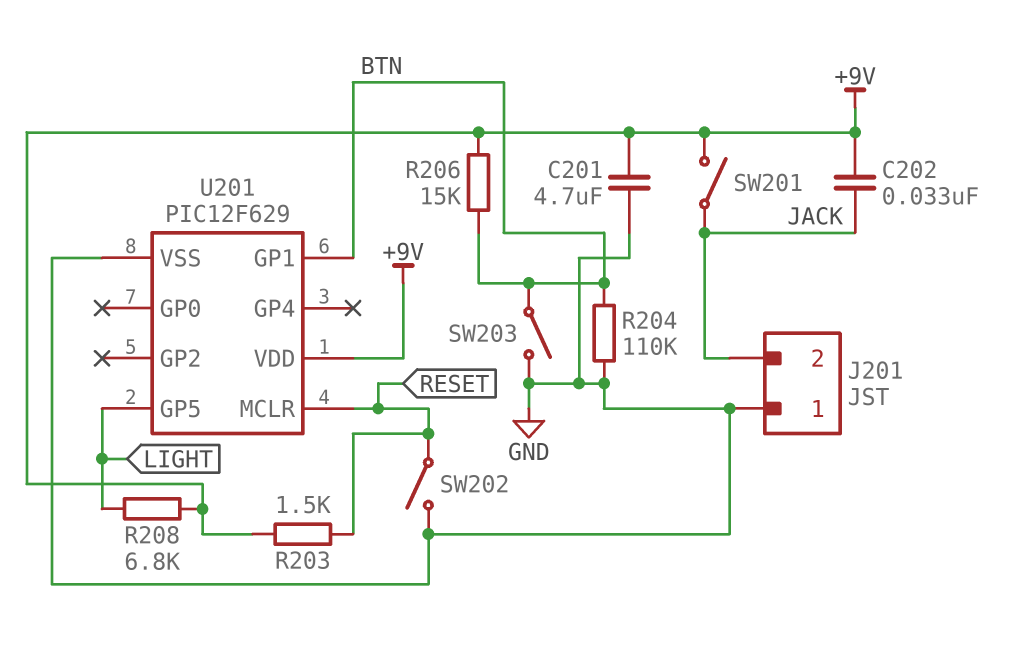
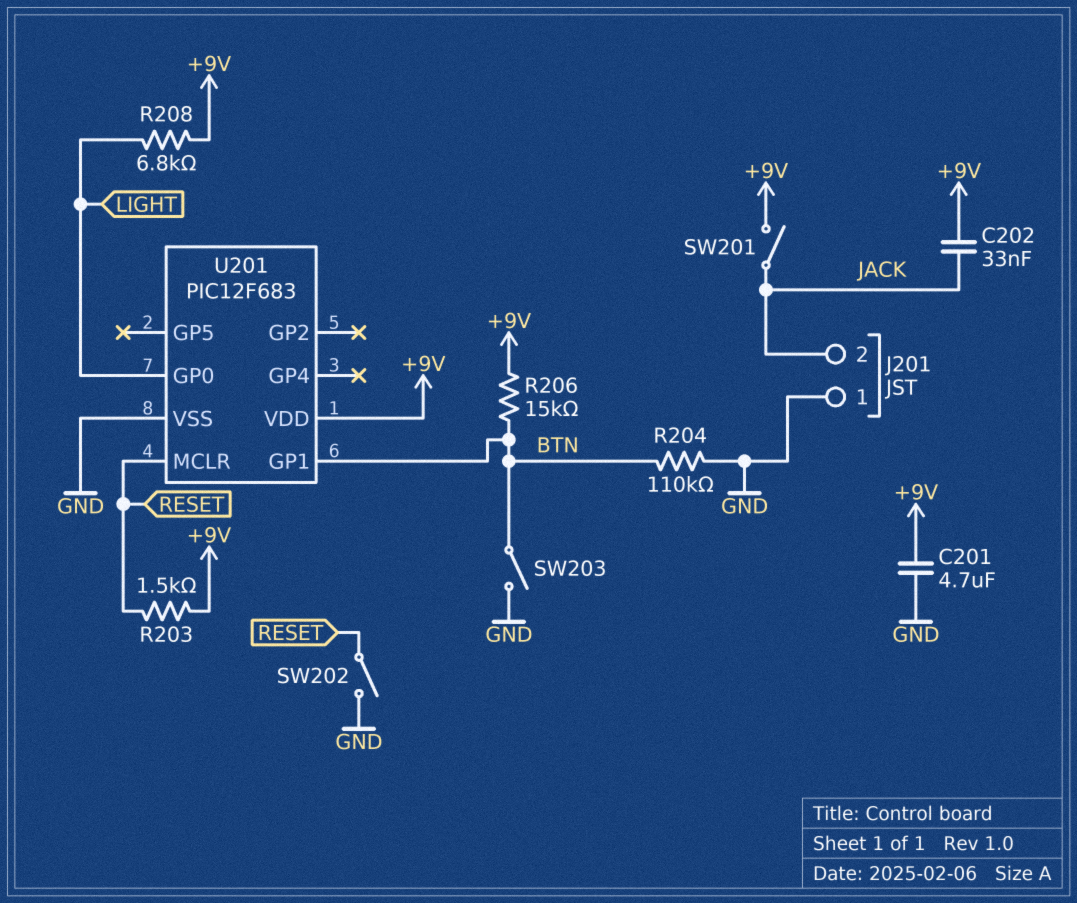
U201: PIC12F629 -> PIC12F683
U201 pin GP0: none -> LIGHT
U201 pin GP5: LIGHT -> none

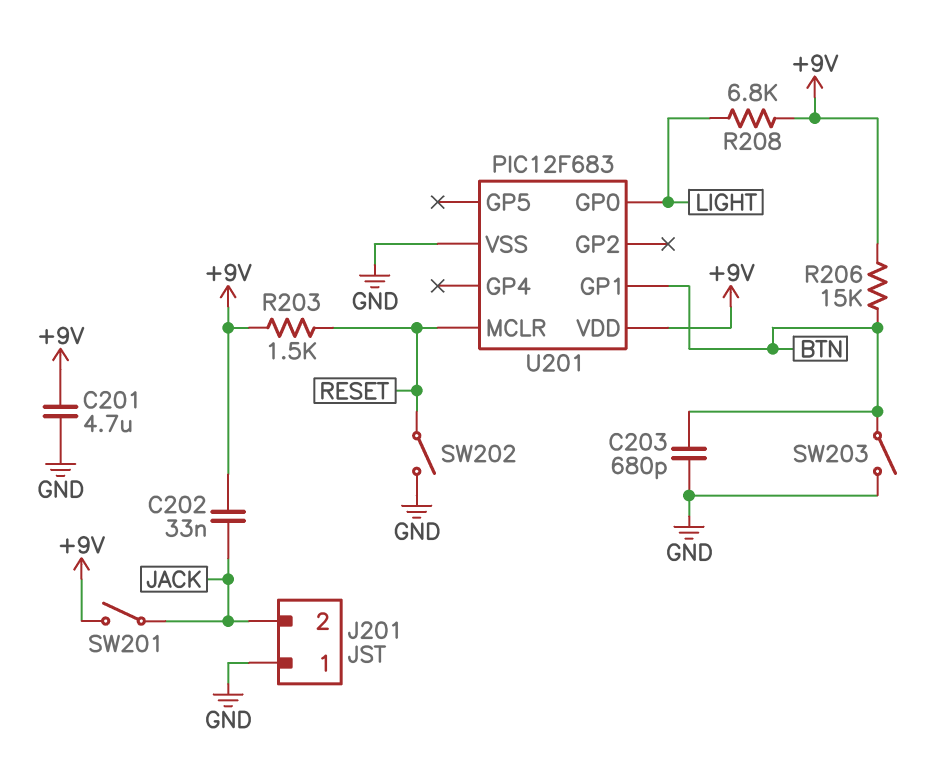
C203: none -> 680pF (BTN, GND)
R204: 110k (BTN, GND) -> none

